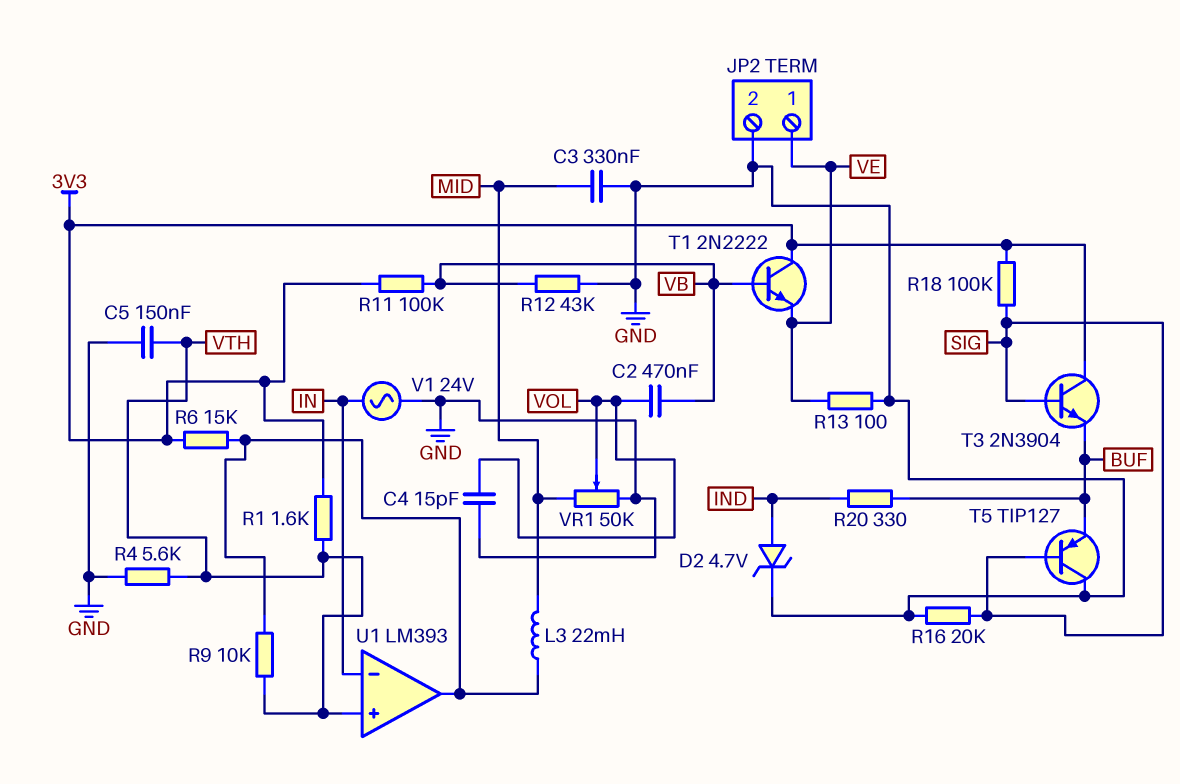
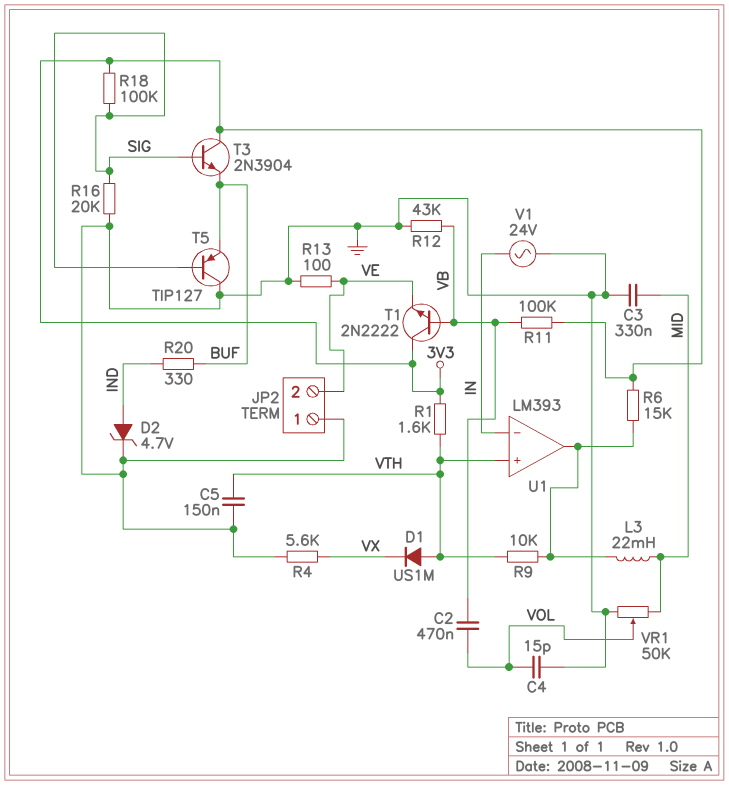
D1: none -> diode US1M (A VTH, K VX)
JP2 pin 1: VE -> GND
JP2 pin 2: GND -> VE
R4: 5.6k (GND, VTH) -> 5.6k (GND, VX)

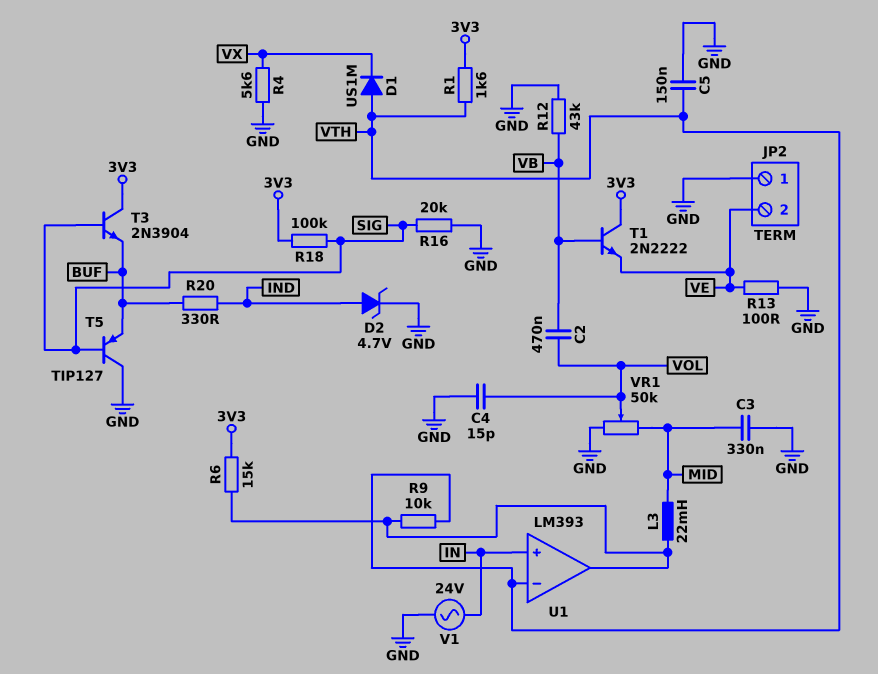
R11: 100k (3V3, VB) -> none
U1 pin in+: VTH -> IN
U1 pin in-: IN -> VTH

